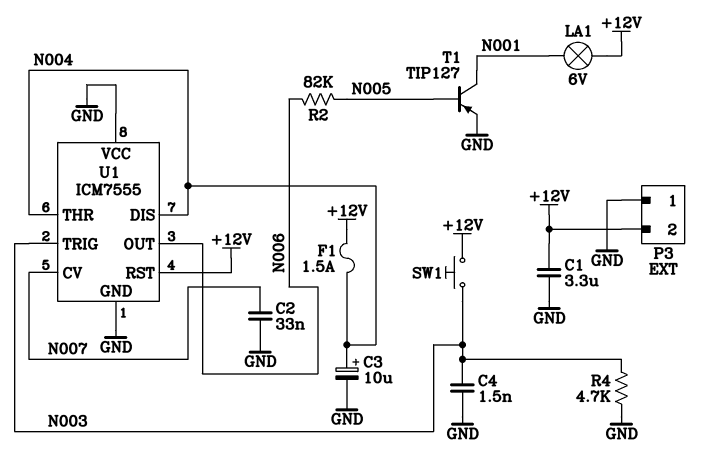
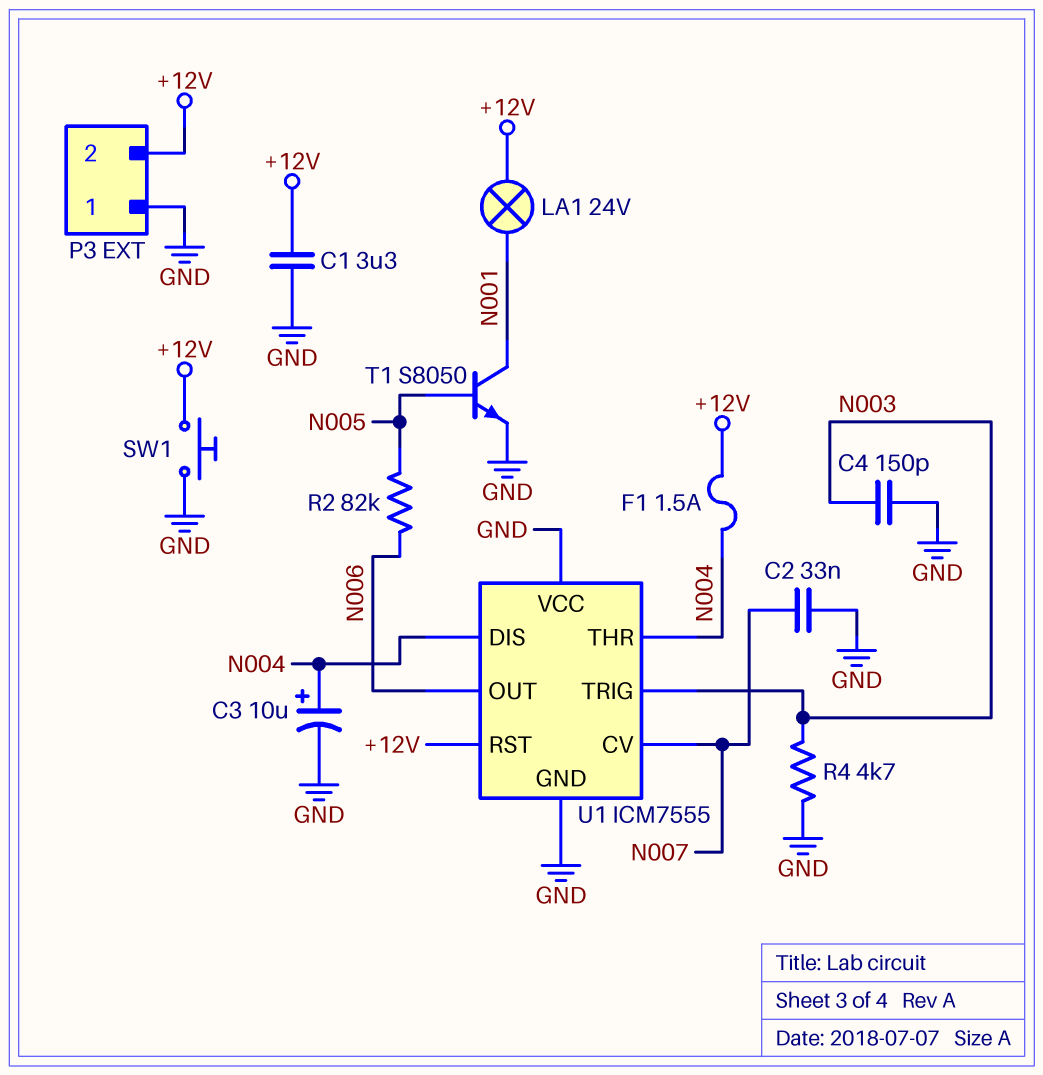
C4: 1.5nF (GND, N003) -> 150pF (GND, N003)
LA1: lamp 6V (+12V, N001) -> lamp 24V (+12V, N001)
SW1: button (+12V, N003) -> button (+12V, GND)
T1: PNP TIP127 (B N005, C N001, E GND) -> NPN S8050 (B N005, C N001, E GND)

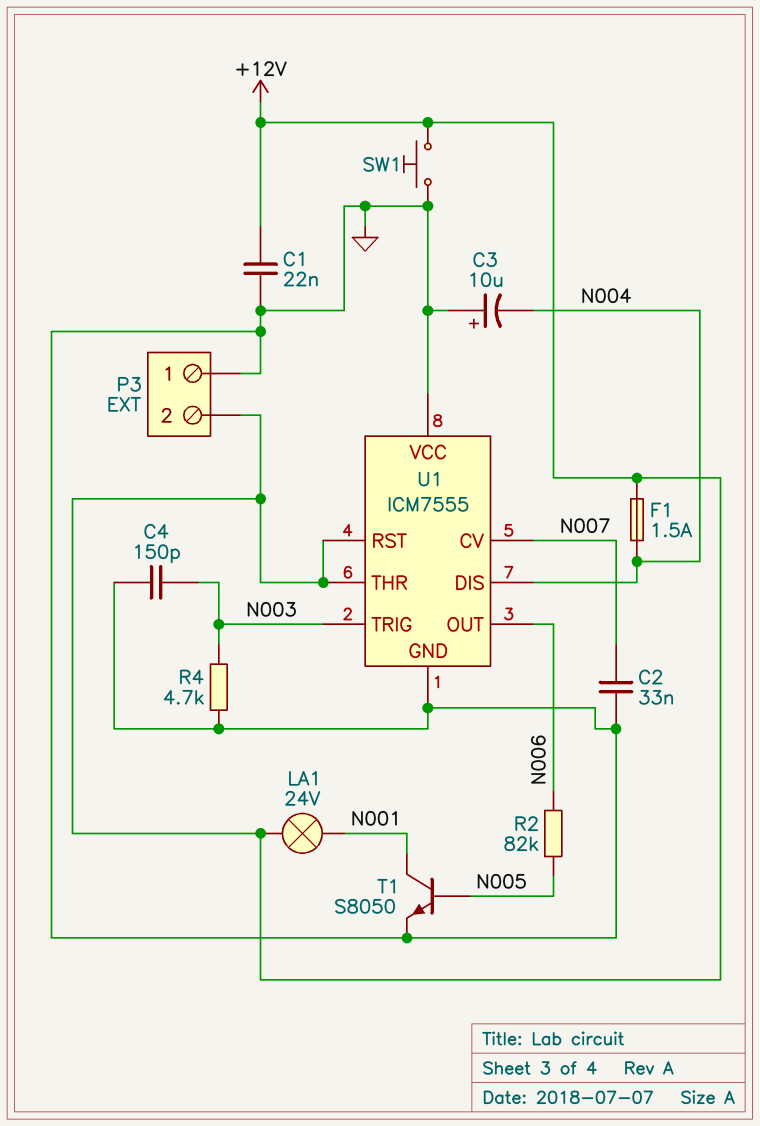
C1: 3.3uF (+12V, GND) -> 22nF (+12V, GND)
C3: 10uF (plus N004, minus GND) -> 10uF (plus GND, minus N004)
U1 pin THR: N004 -> +12V

